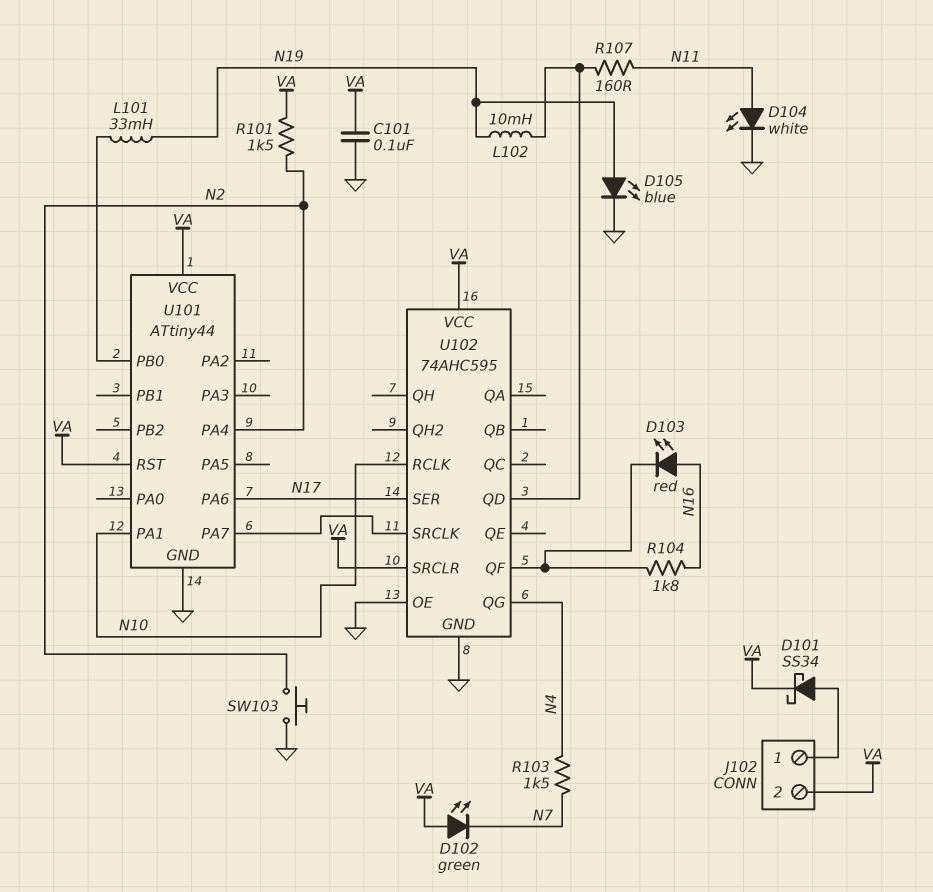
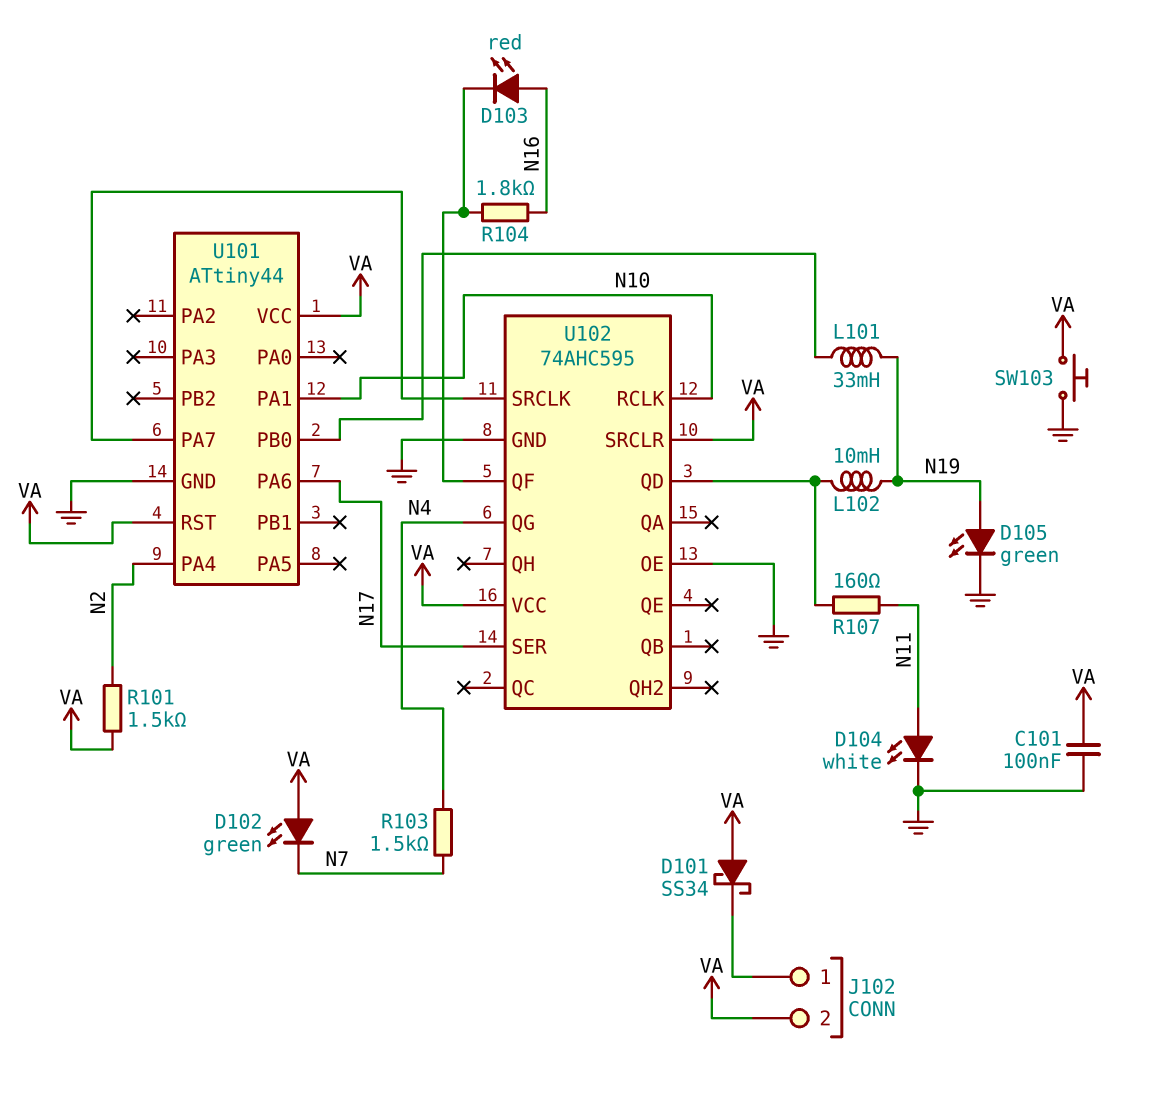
D101: schottky SS34 (A J102/1, K VA) -> schottky SS34 (A VA, K J102/1)
D105: LED blue (A N19, K GND) -> LED green (A N19, K GND)
SW103: button (GND, N2) -> button (GND, VA)

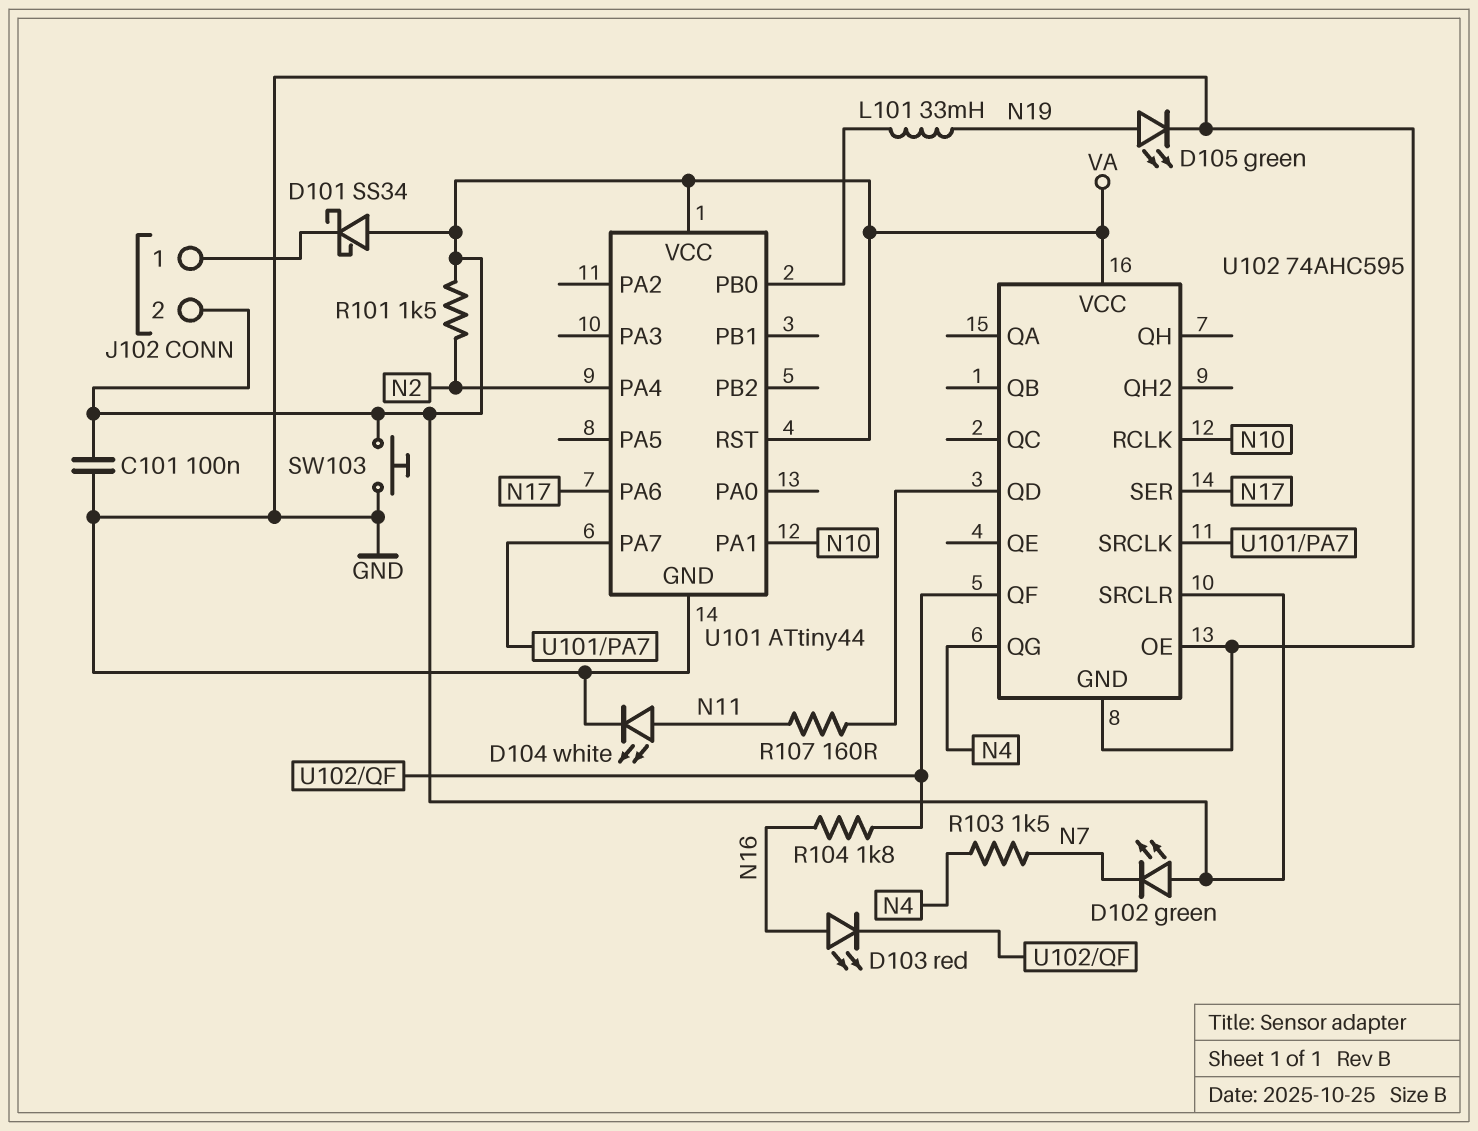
L102: 10mH (N19, U102/QD) -> none

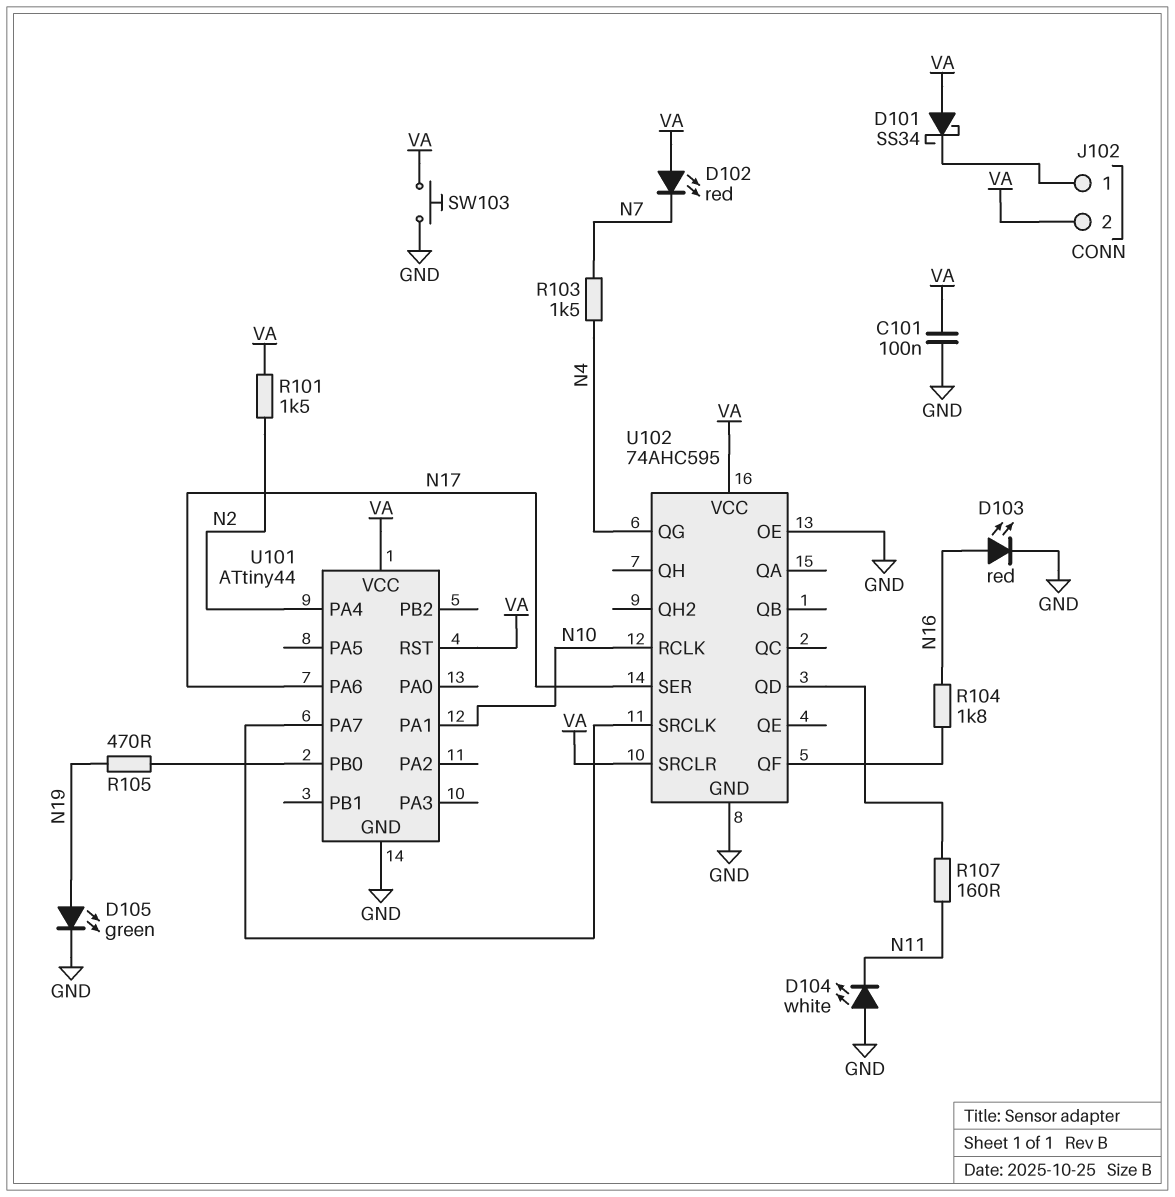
D102: LED green (A VA, K N7) -> LED red (A VA, K N7)
D103: LED red (A N16, K U102/QF) -> LED red (A N16, K GND)
D104: LED white (A N11, K GND) -> LED white (A GND, K N11)
L101: 33mH (N19, U101/PB0) -> none
R105: none -> 470 (N19, U101/PB0)

